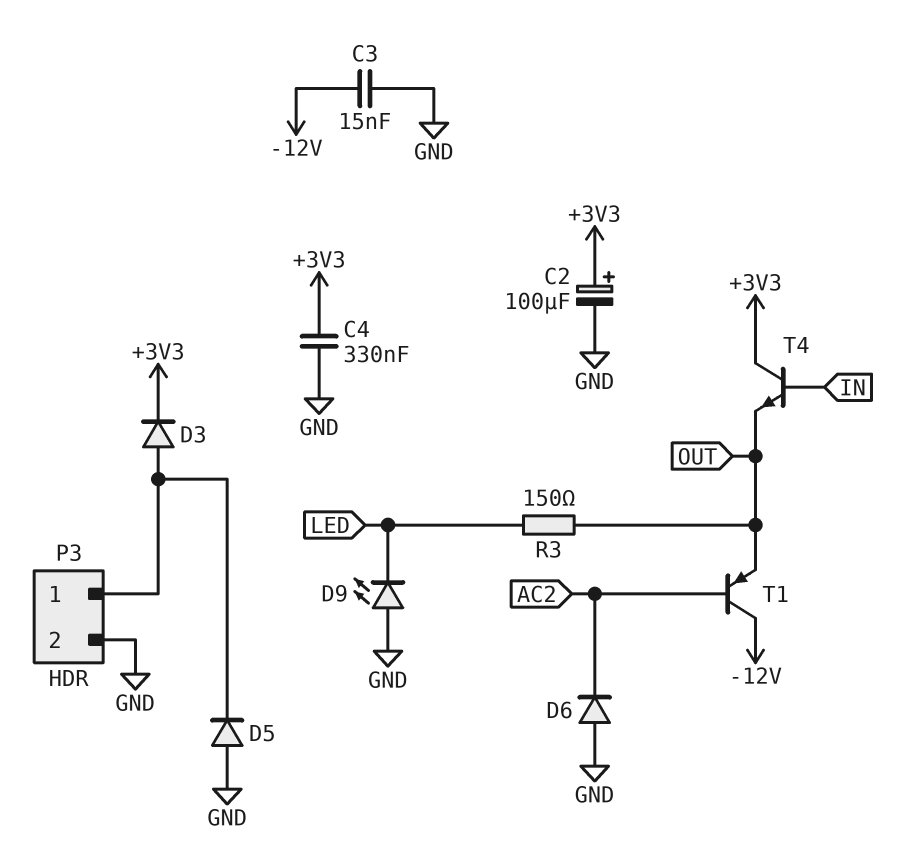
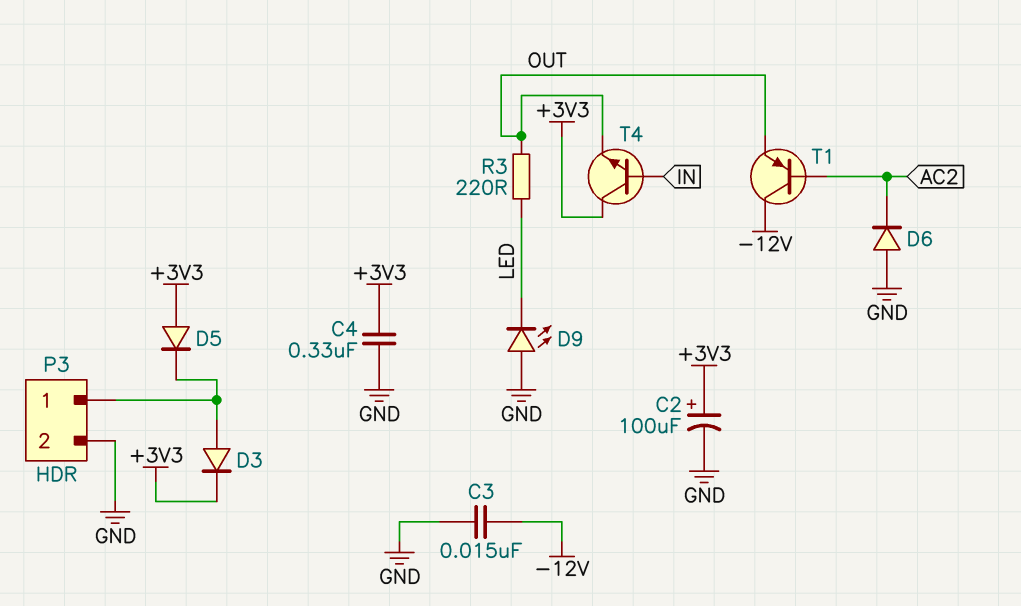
D5: diode (A GND, K P3/1) -> diode (A +3V3, K P3/1)
R3: 150 (LED, OUT) -> 220 (LED, OUT)

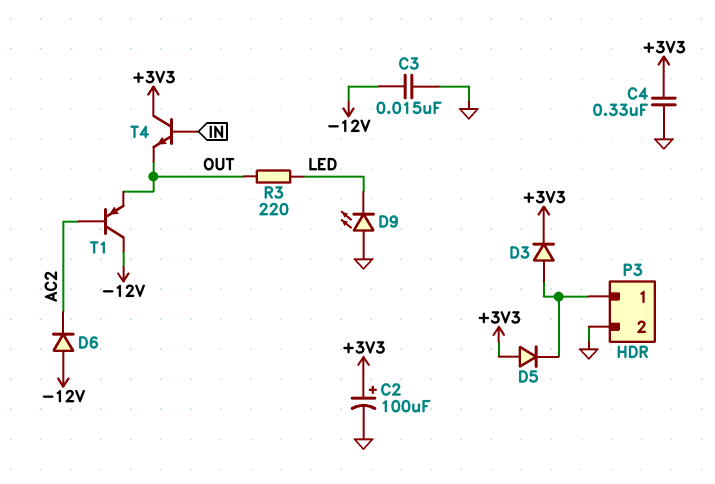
D6: diode (A GND, K AC2) -> diode (A -12V, K AC2)

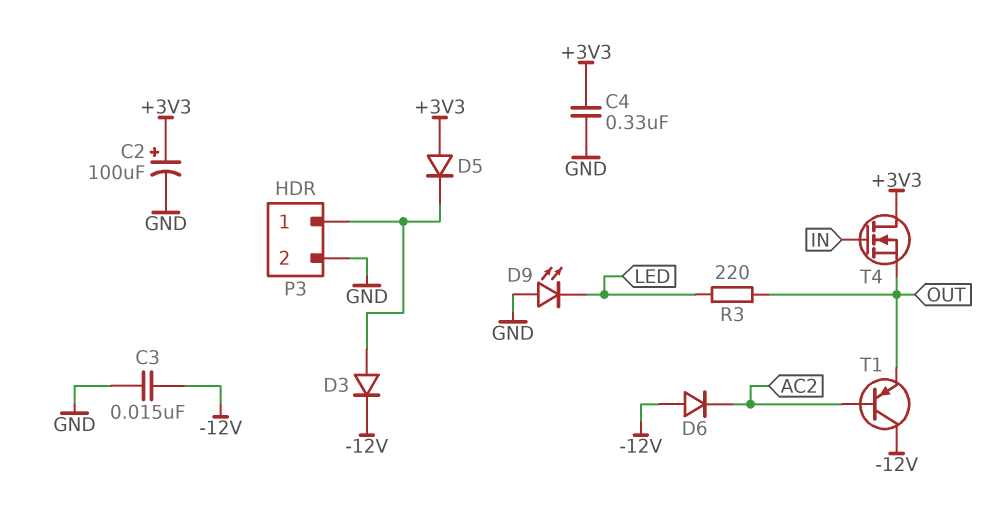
D3: diode (A P3/1, K +3V3) -> diode (A P3/1, K -12V)
T4: NPN (B IN, C +3V3, E OUT) -> NMOS (G IN, D +3V3, S OUT)

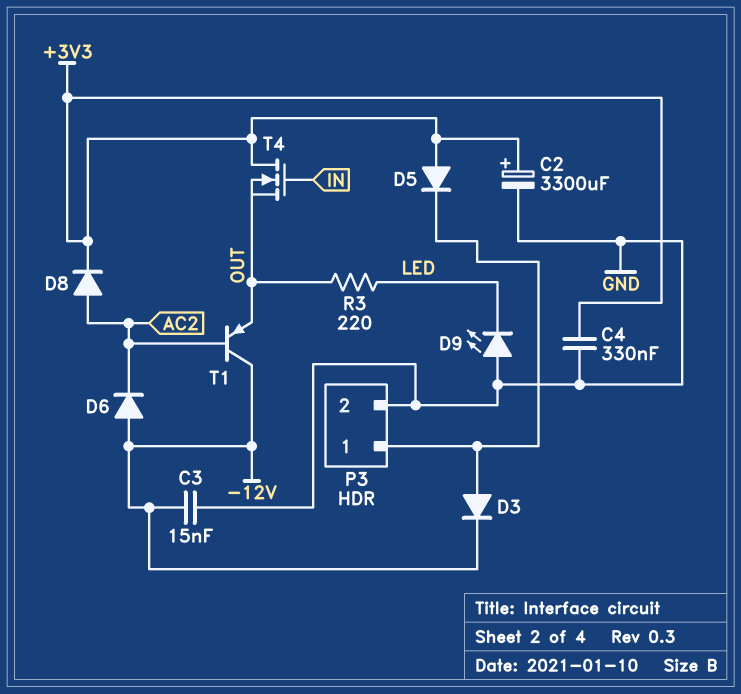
C2: 100uF (plus +3V3, minus GND) -> 3300uF (plus +3V3, minus GND)
D8: none -> diode (A AC2, K +3V3)

